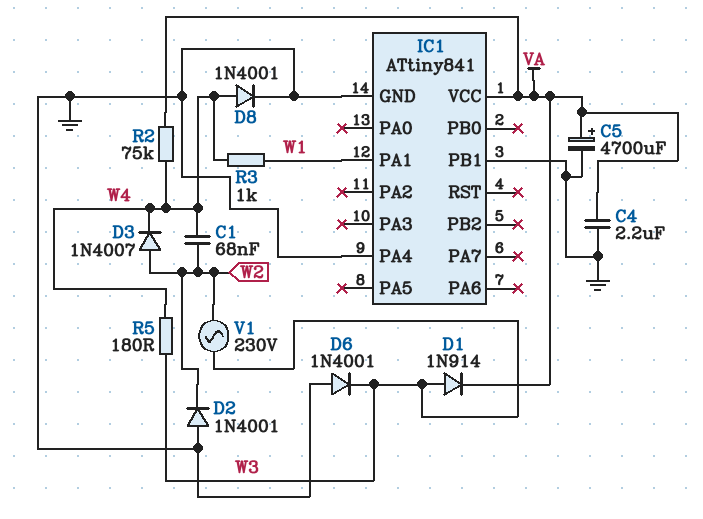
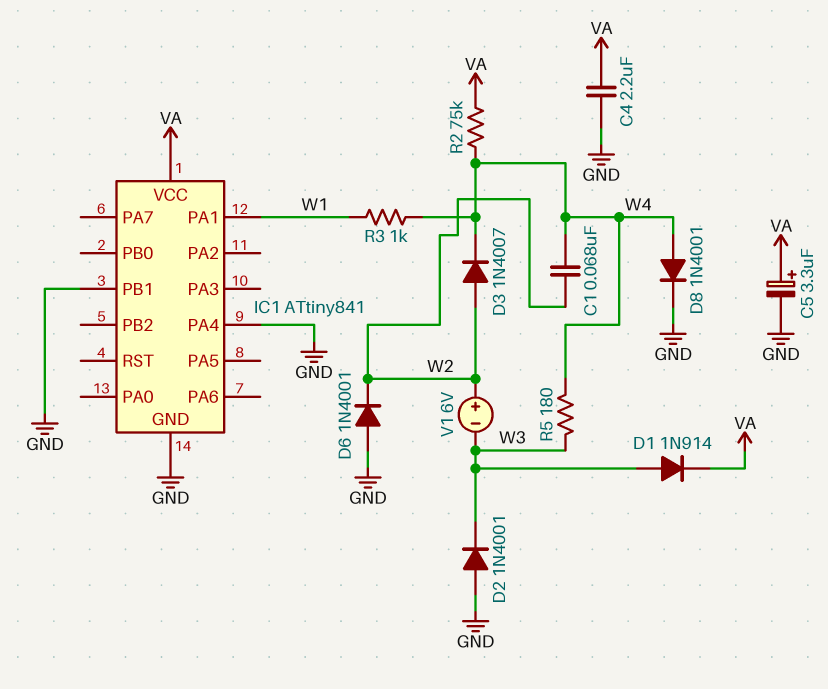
C5: 4700uF (plus VA, minus GND) -> 3.3uF (plus VA, minus GND)
D2: diode 1N4001 (A GND, K W2) -> diode 1N4001 (A GND, K W3)
D6: diode 1N4001 (A GND, K W3) -> diode 1N4001 (A GND, K W2)
V1: AC 230V (W2, W3) -> 6V (plus W2, minus W3)

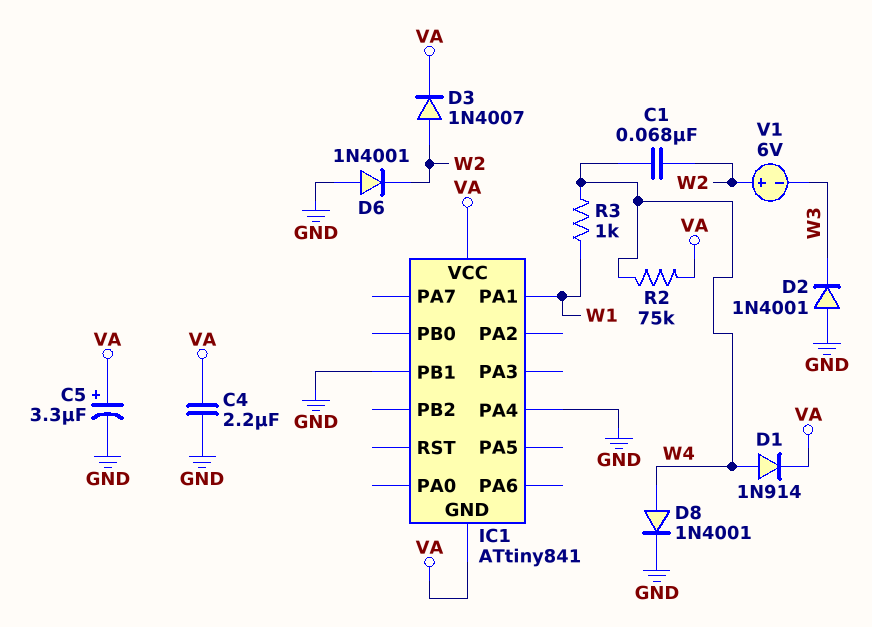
D1: diode 1N914 (A W3, K VA) -> diode 1N914 (A W4, K VA)
D3: diode 1N4007 (A W2, K W4) -> diode 1N4007 (A W2, K VA)
IC1 pin GND: GND -> VA
R5: 180 (W3, W4) -> none

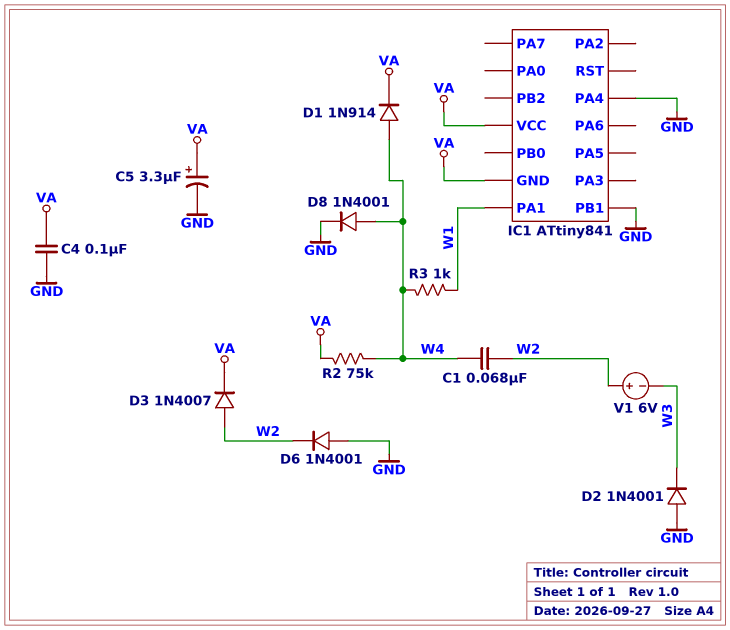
C4: 2.2uF (GND, VA) -> 100nF (GND, VA)

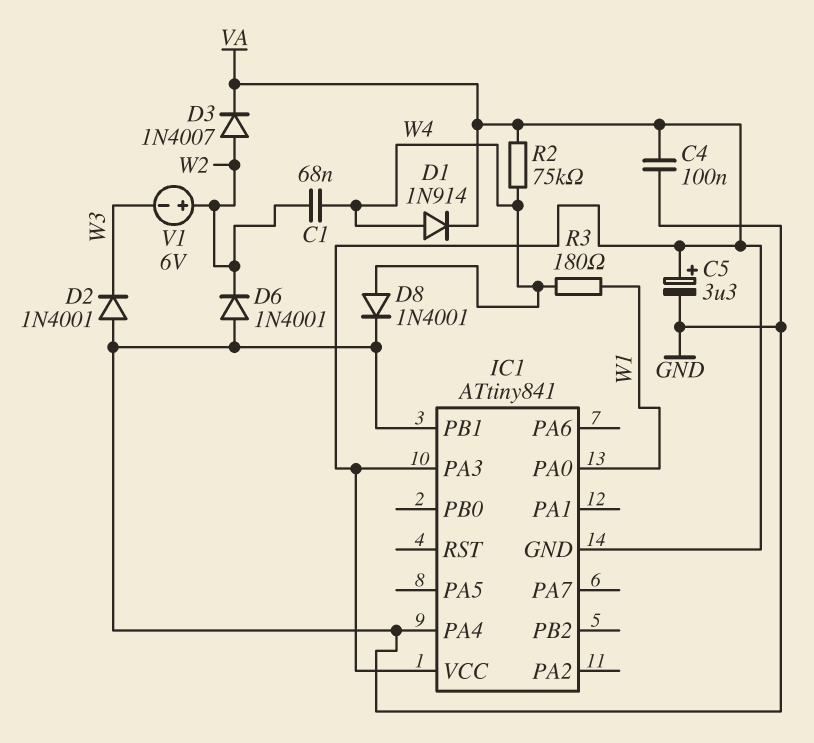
IC1 pin PA0: none -> W1
IC1 pin PA1: W1 -> none
IC1 pin PA3: none -> VA
R3: 1k (W1, W4) -> 180 (W1, W4)

